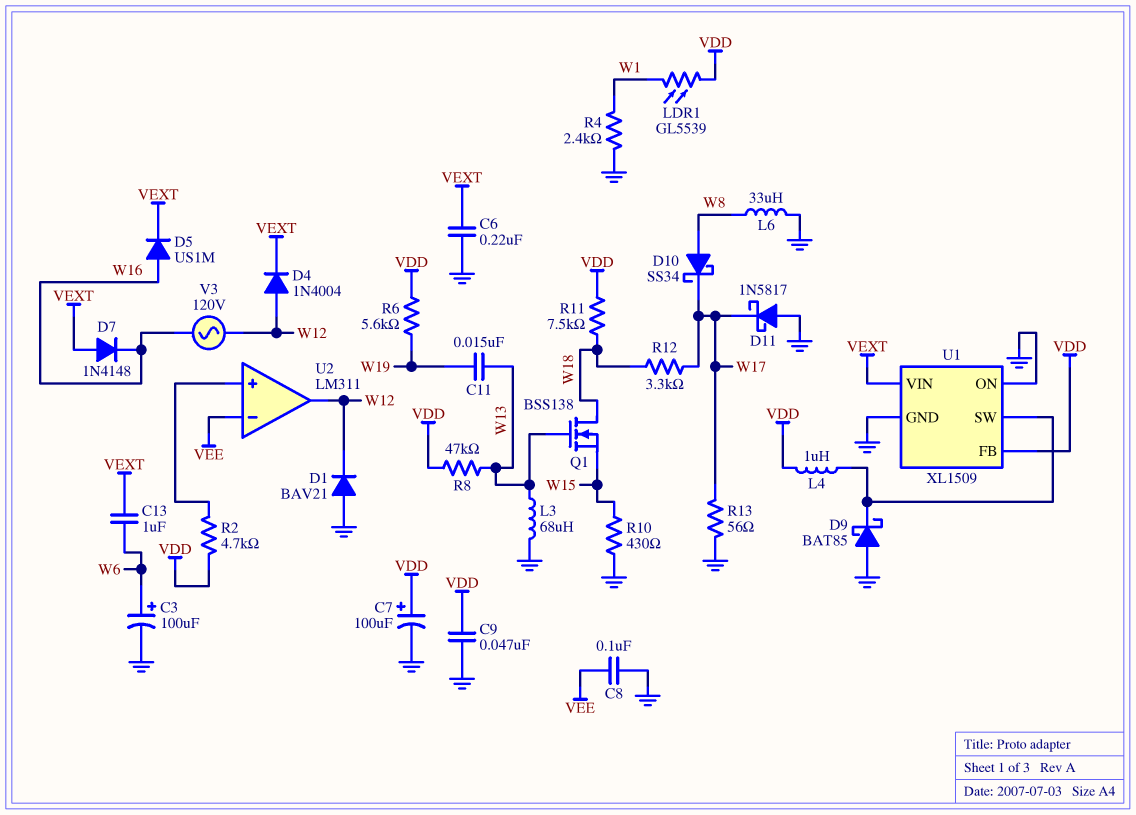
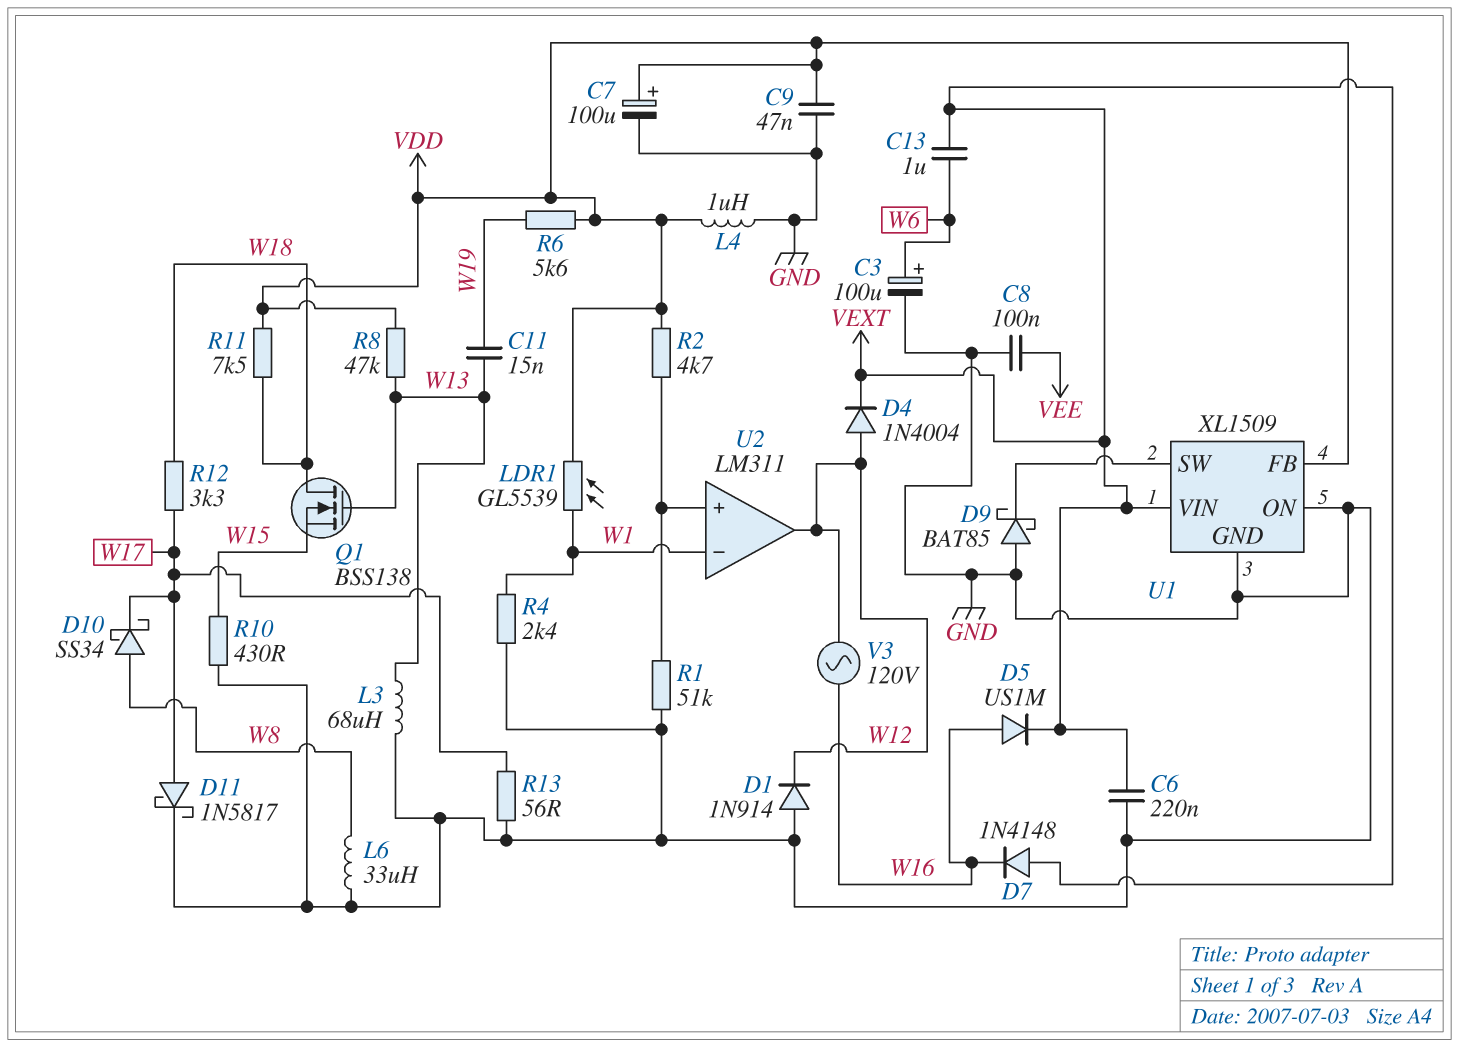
D1: diode BAV21 (A GND, K W12) -> diode 1N914 (A GND, K W12)
D11: schottky 1N5817 (A GND, K W17) -> schottky 1N5817 (A W17, K GND)
L4: 1uH (U1/SW, VDD) -> 1uH (GND, VDD)
R1: none -> 51k (GND, U2/in+)
U2 pin in-: VEE -> W1

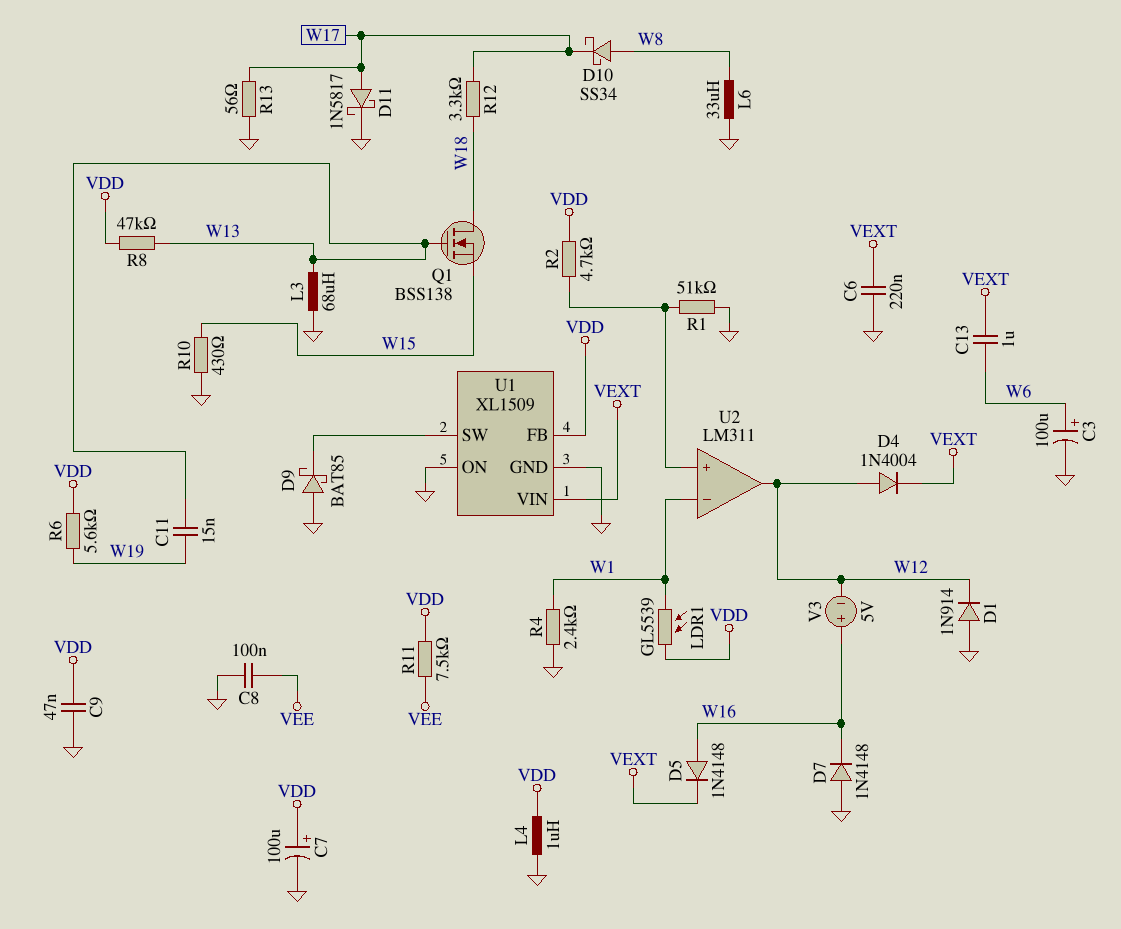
D5: diode US1M (A W16, K VEXT) -> diode 1N4148 (A W16, K VEXT)
D7: diode 1N4148 (A VEXT, K W16) -> diode 1N4148 (A GND, K W16)
R11: 7.5k (VDD, W18) -> 7.5k (VDD, VEE)
V3: AC 120V (W12, W16) -> 5V (plus W16, minus W12)

